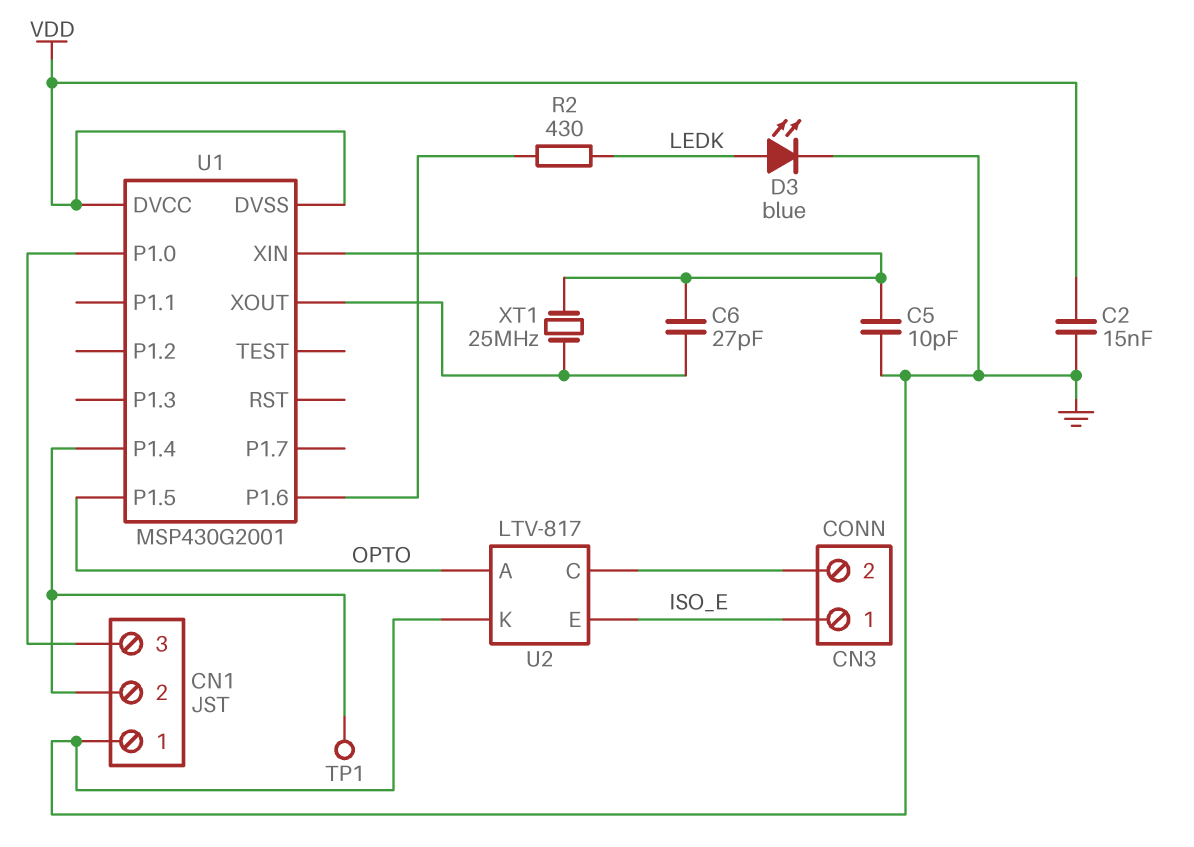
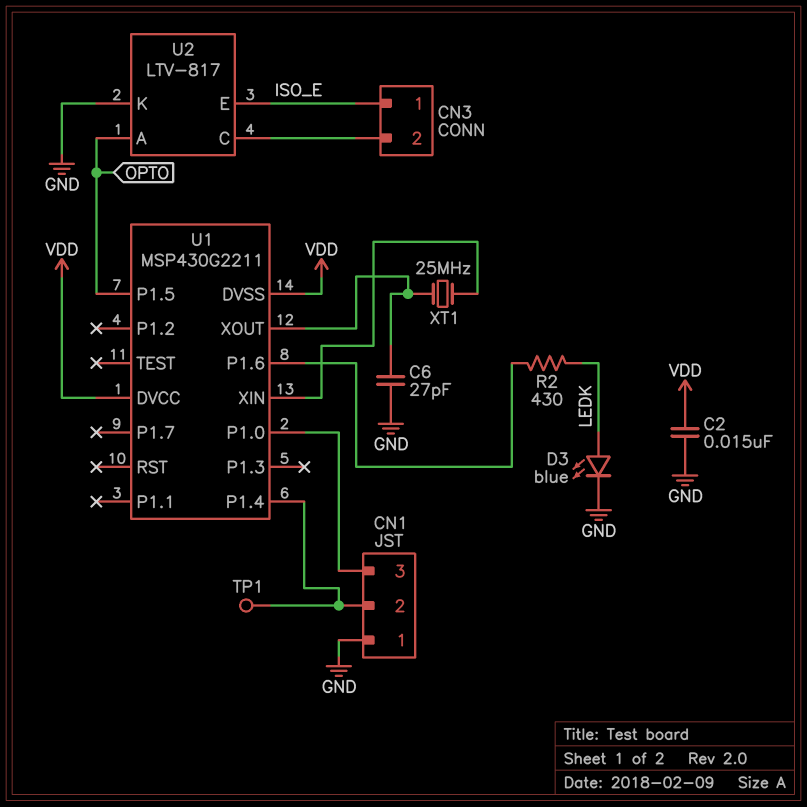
C5: 10pF (GND, U1/XIN) -> none
C6: 27pF (U1/XIN, U1/XOUT) -> 27pF (GND, U1/XOUT)
U1: MSP430G2001 -> MSP430G2211

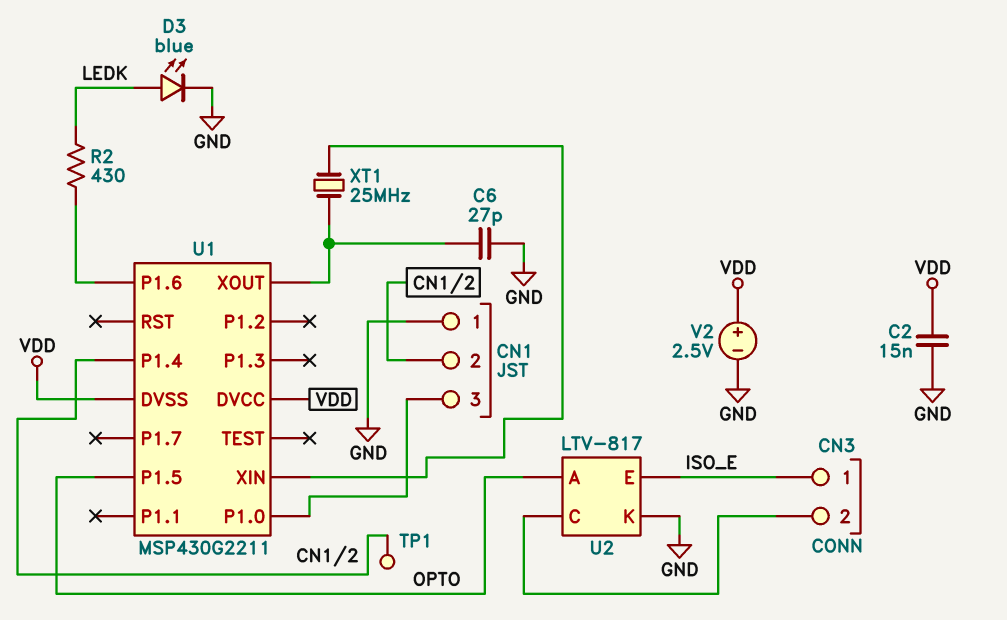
V2: none -> 2.5V (plus VDD, minus GND)

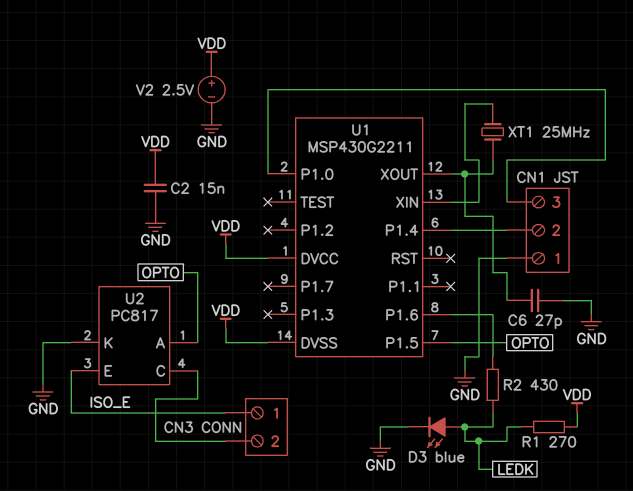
R1: none -> 270 (LEDK, VDD)
TP1: test point (CN1/2) -> none
U2: LTV-817 -> PC817

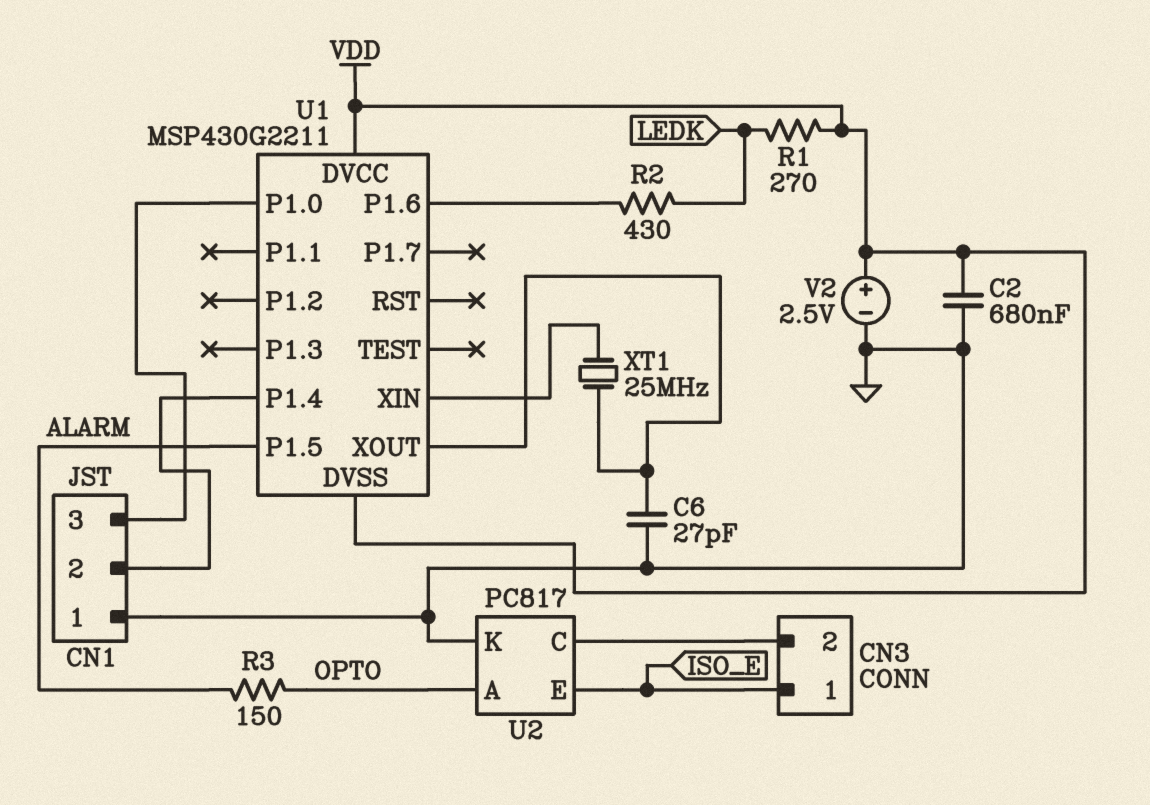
C2: 15nF (GND, VDD) -> 680nF (GND, VDD)
D3: LED blue (A LEDK, K GND) -> none
R3: none -> 150 (ALARM, OPTO)
U1 pin P1.5: OPTO -> ALARM

